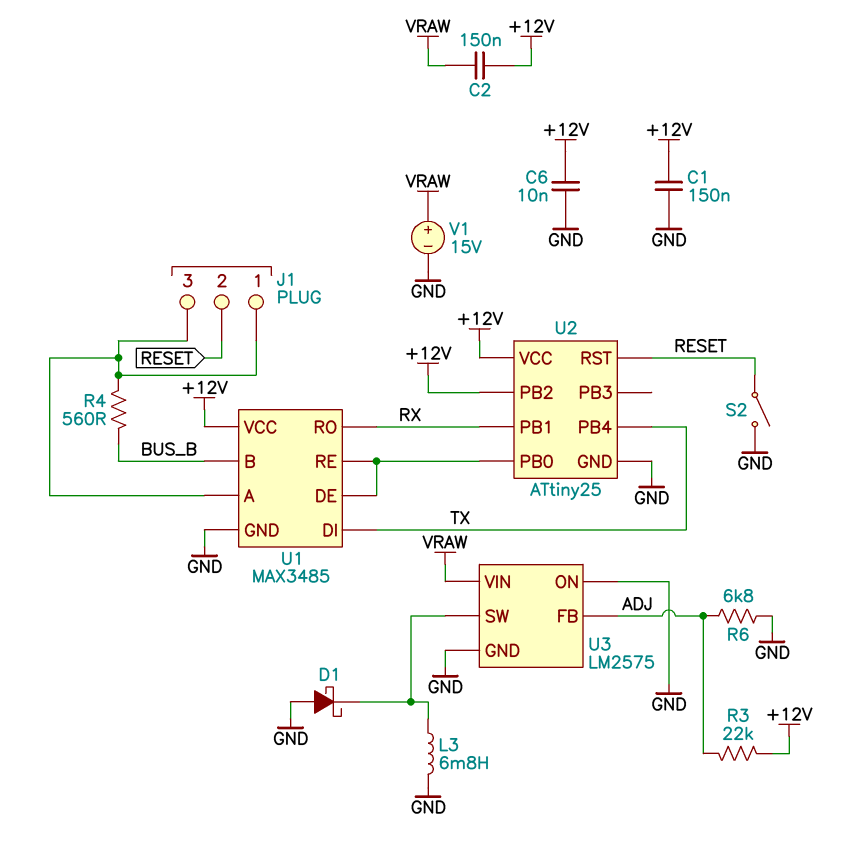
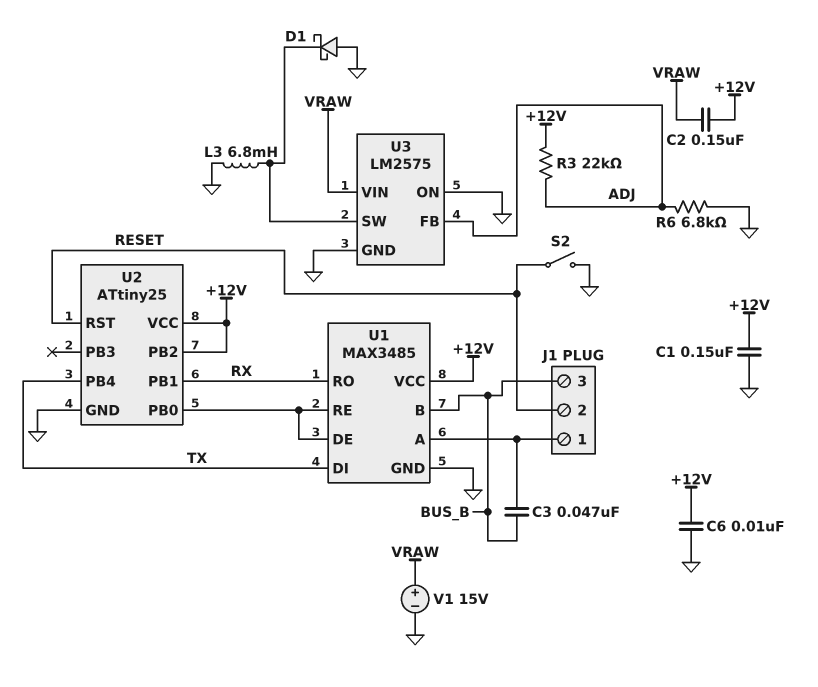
C3: none -> 47nF (BUS_B, J1/1)
J1 pin 3: J1/1 -> BUS_B
R4: 560 (BUS_B, J1/1) -> none

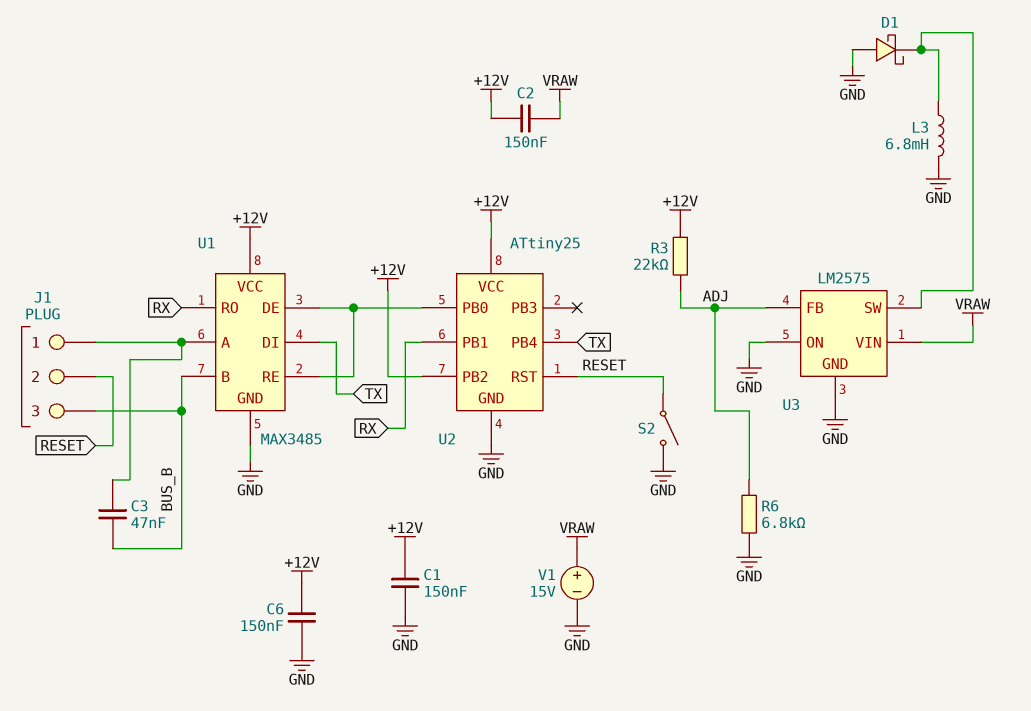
C6: 10nF (+12V, GND) -> 150nF (+12V, GND)

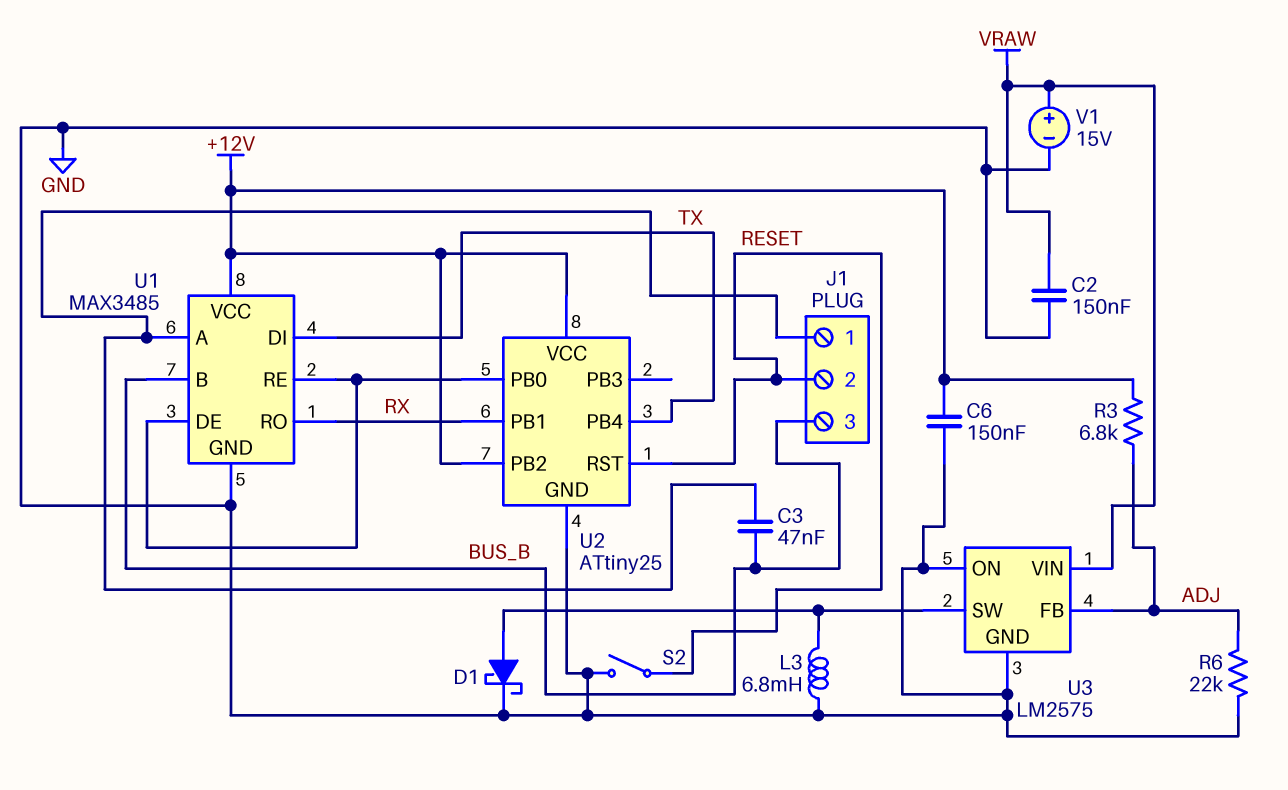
C1: 150nF (+12V, GND) -> none
C2: 150nF (+12V, VRAW) -> 150nF (GND, VRAW)
D1: schottky (A GND, K U3/SW) -> schottky (A U3/SW, K GND)
R3: 22k (+12V, ADJ) -> 6.8k (+12V, ADJ)
R6: 6.8k (ADJ, GND) -> 22k (ADJ, GND)

